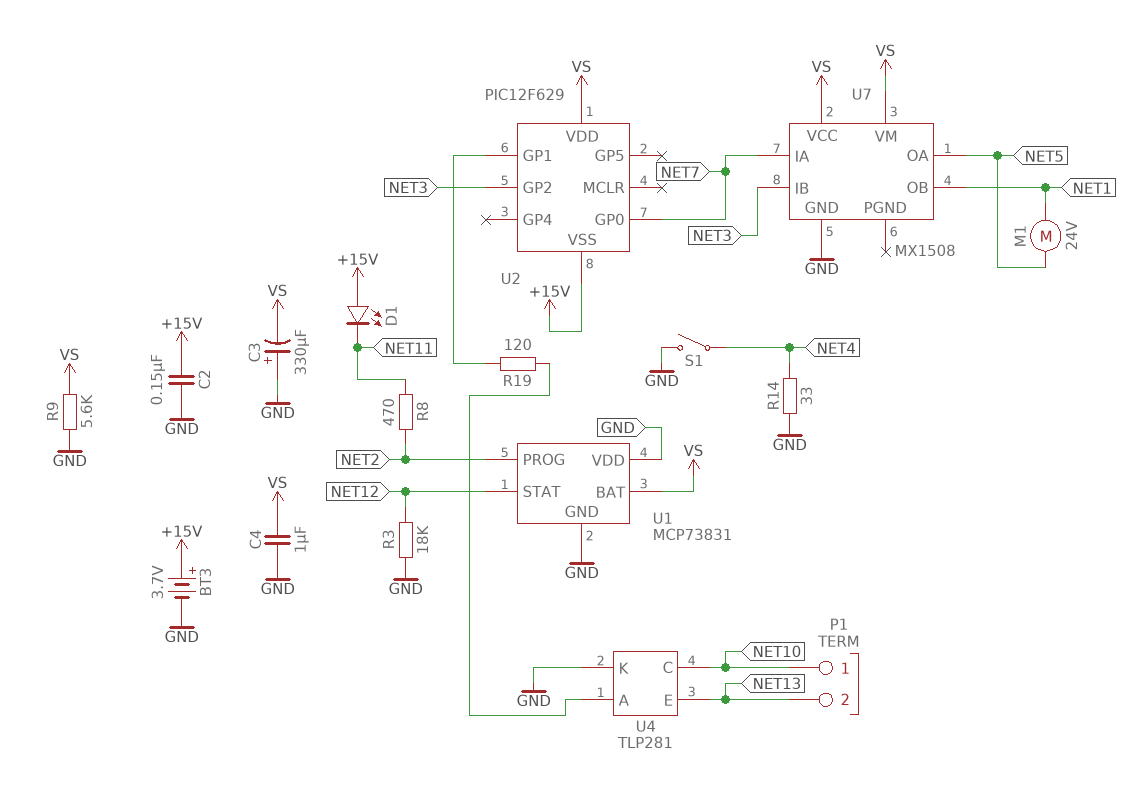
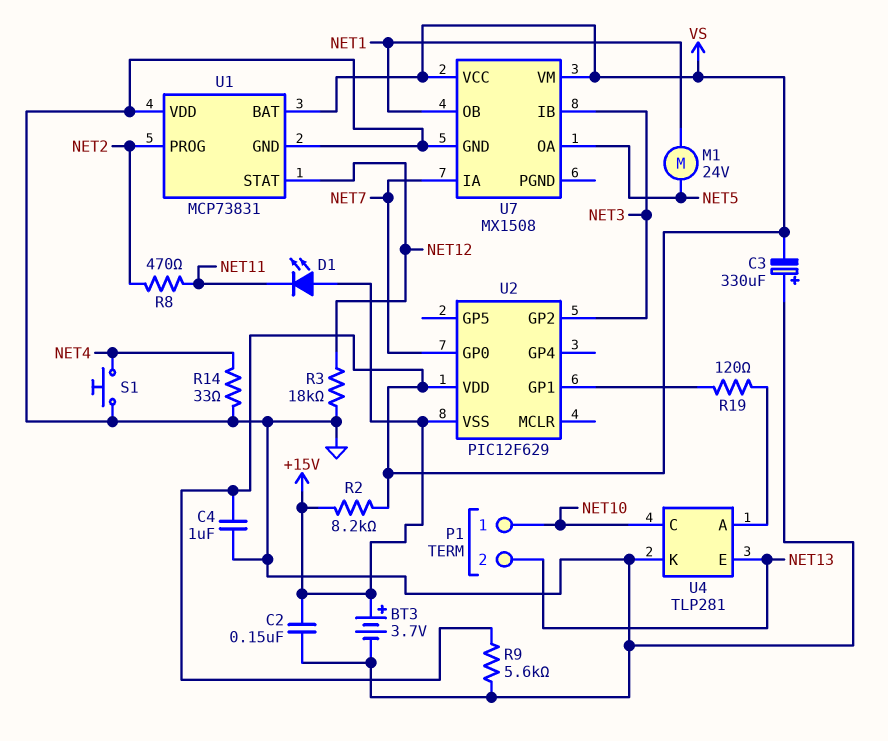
R2: none -> 8.2k (+15V, VS)
S1: switch (GND, NET4) -> button (GND, NET4)

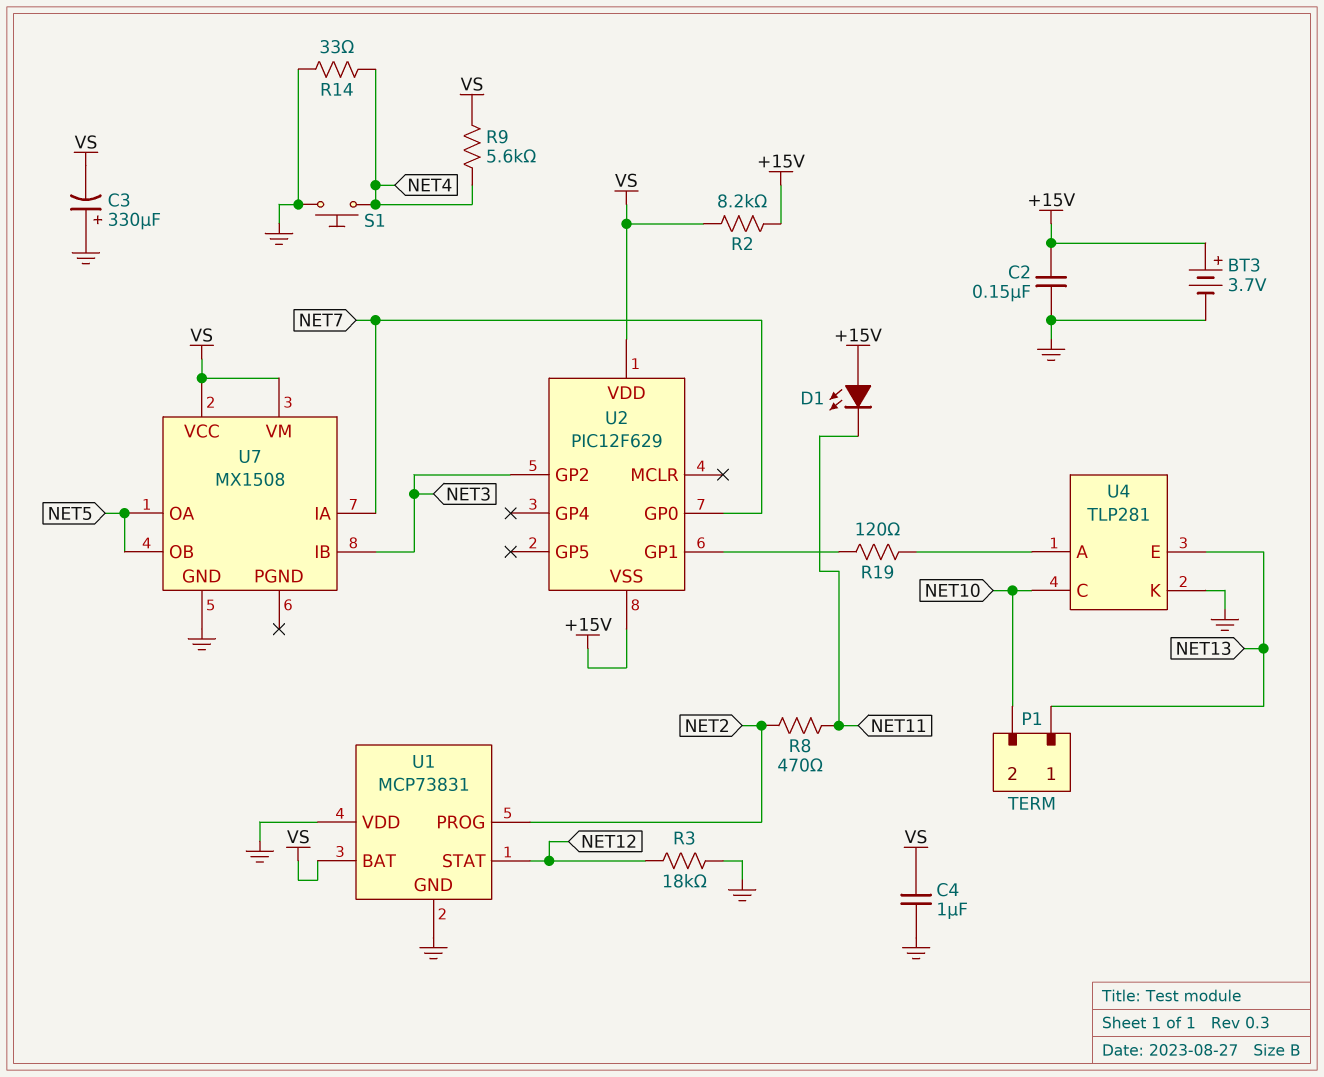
M1: motor 24V (NET1, NET5) -> none
P1 pin 1: NET10 -> NET13
P1 pin 2: NET13 -> NET10
R9: 5.6k (GND, VS) -> 5.6k (NET4, VS)
U7 pin OB: NET1 -> NET5

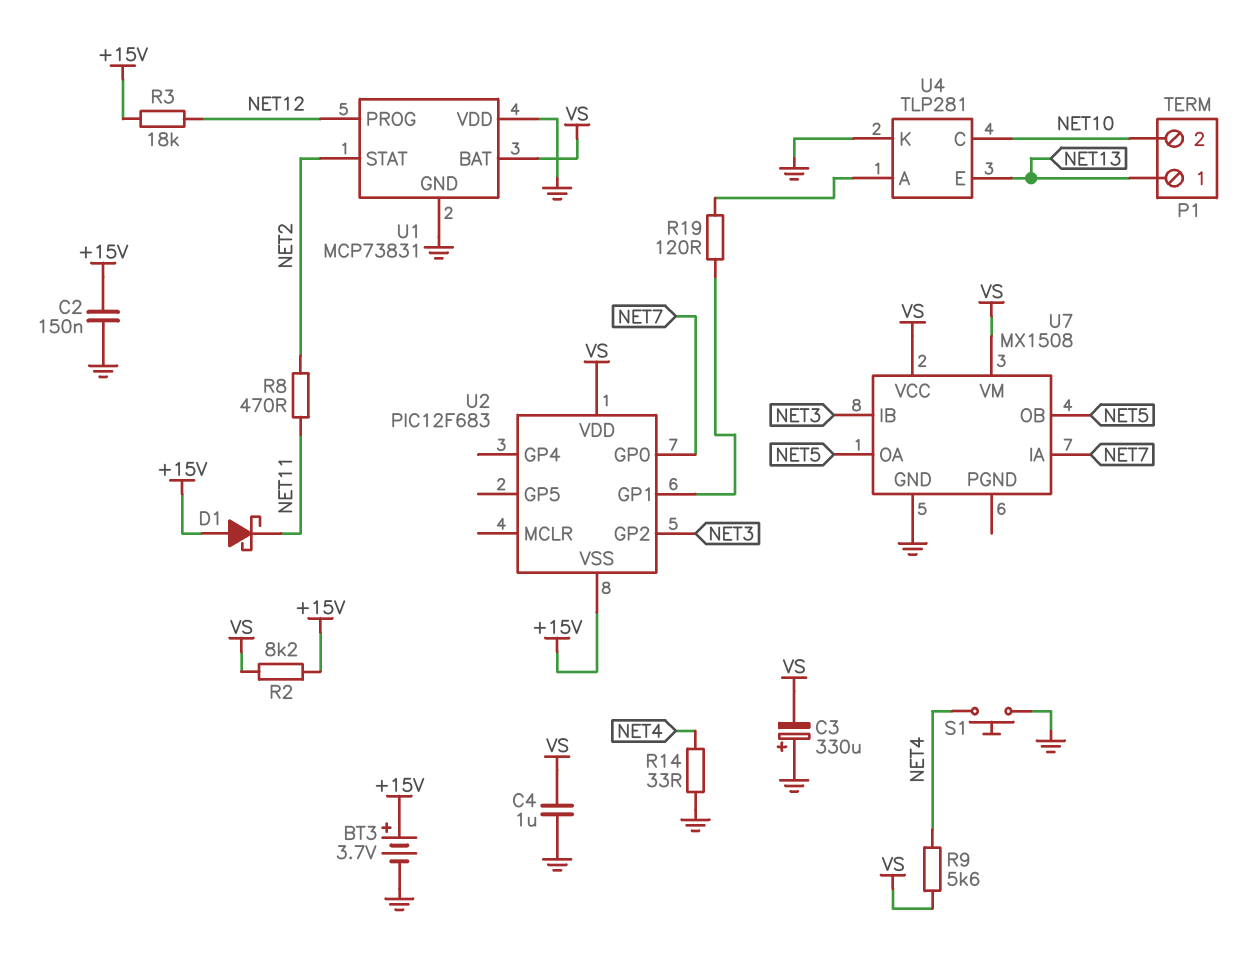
D1: LED (A +15V, K NET11) -> schottky (A +15V, K NET11)
R3: 18k (GND, NET12) -> 18k (+15V, NET12)
U1 pin PROG: NET2 -> NET12
U1 pin STAT: NET12 -> NET2
U2: PIC12F629 -> PIC12F683

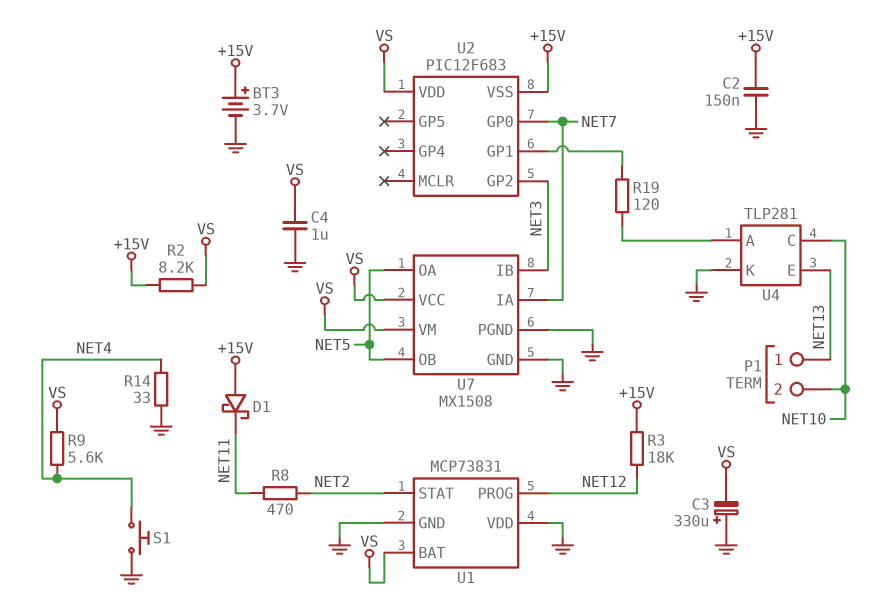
U7 pin PGND: none -> GND

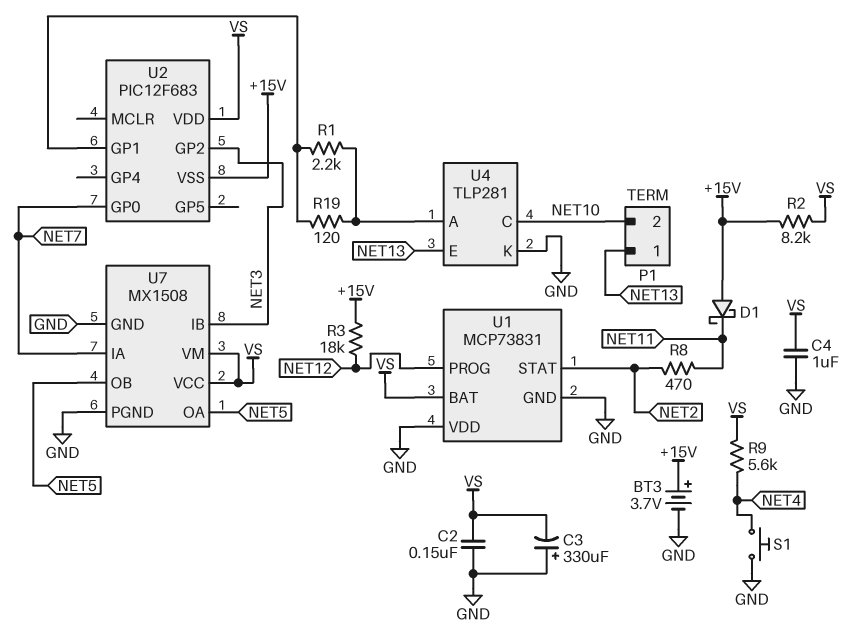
C2: 150nF (+15V, GND) -> 150nF (GND, VS)
R1: none -> 2.2k (U2/GP1, U4/A)
R14: 33 (GND, NET4) -> none

